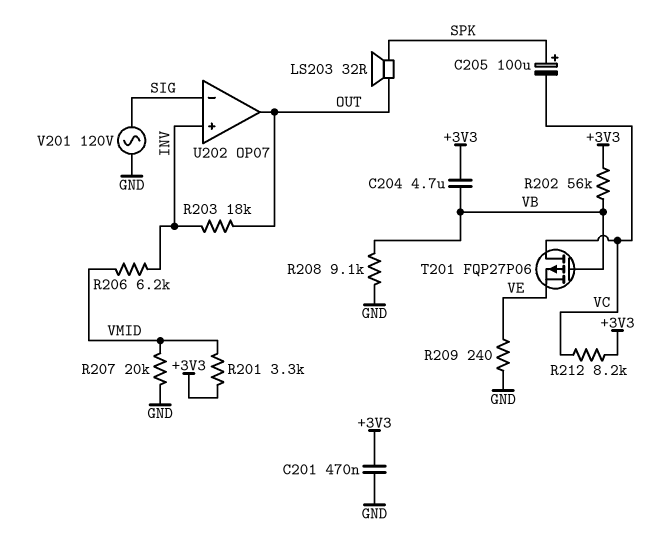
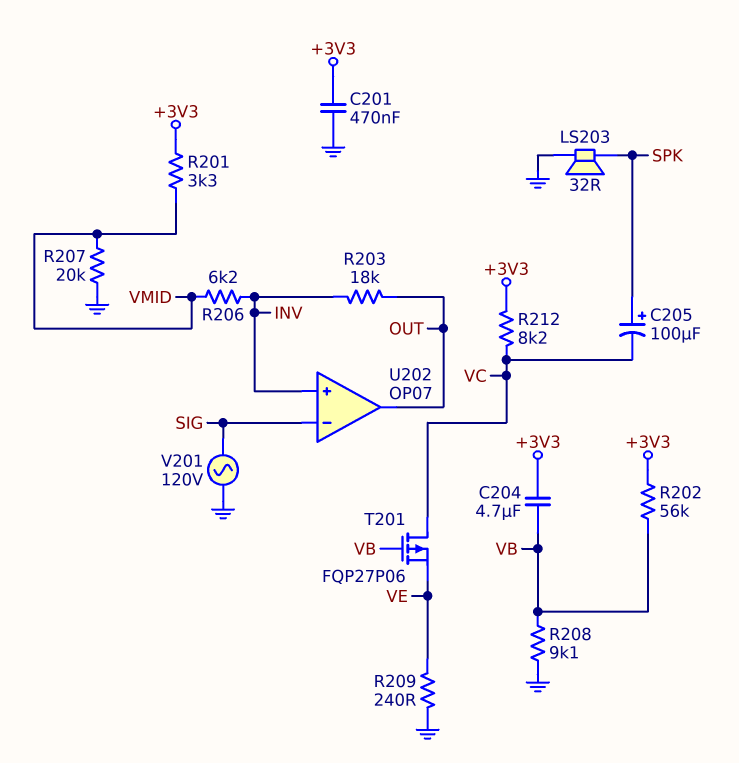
LS203: speaker 32R (OUT, SPK) -> speaker 32R (GND, SPK)

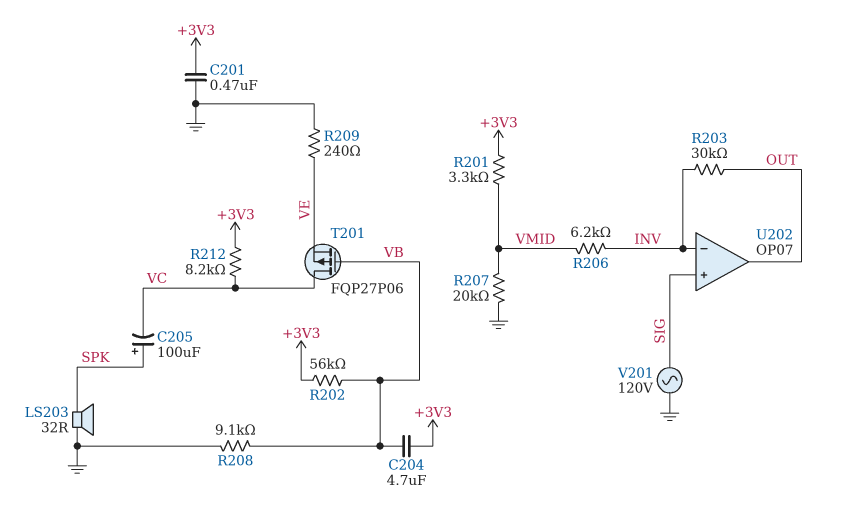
R203: 18k (INV, OUT) -> 30k (INV, OUT)
U202 pin in+: INV -> SIG
U202 pin in-: SIG -> INV

